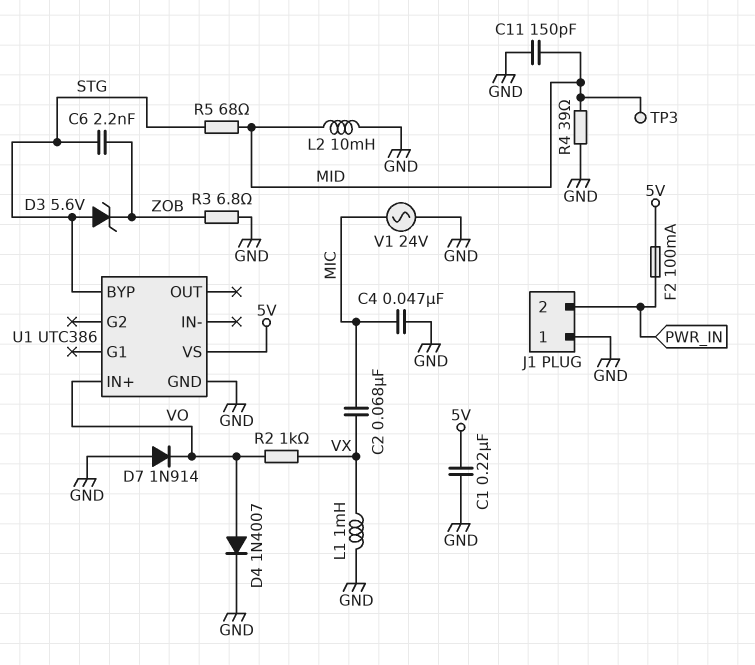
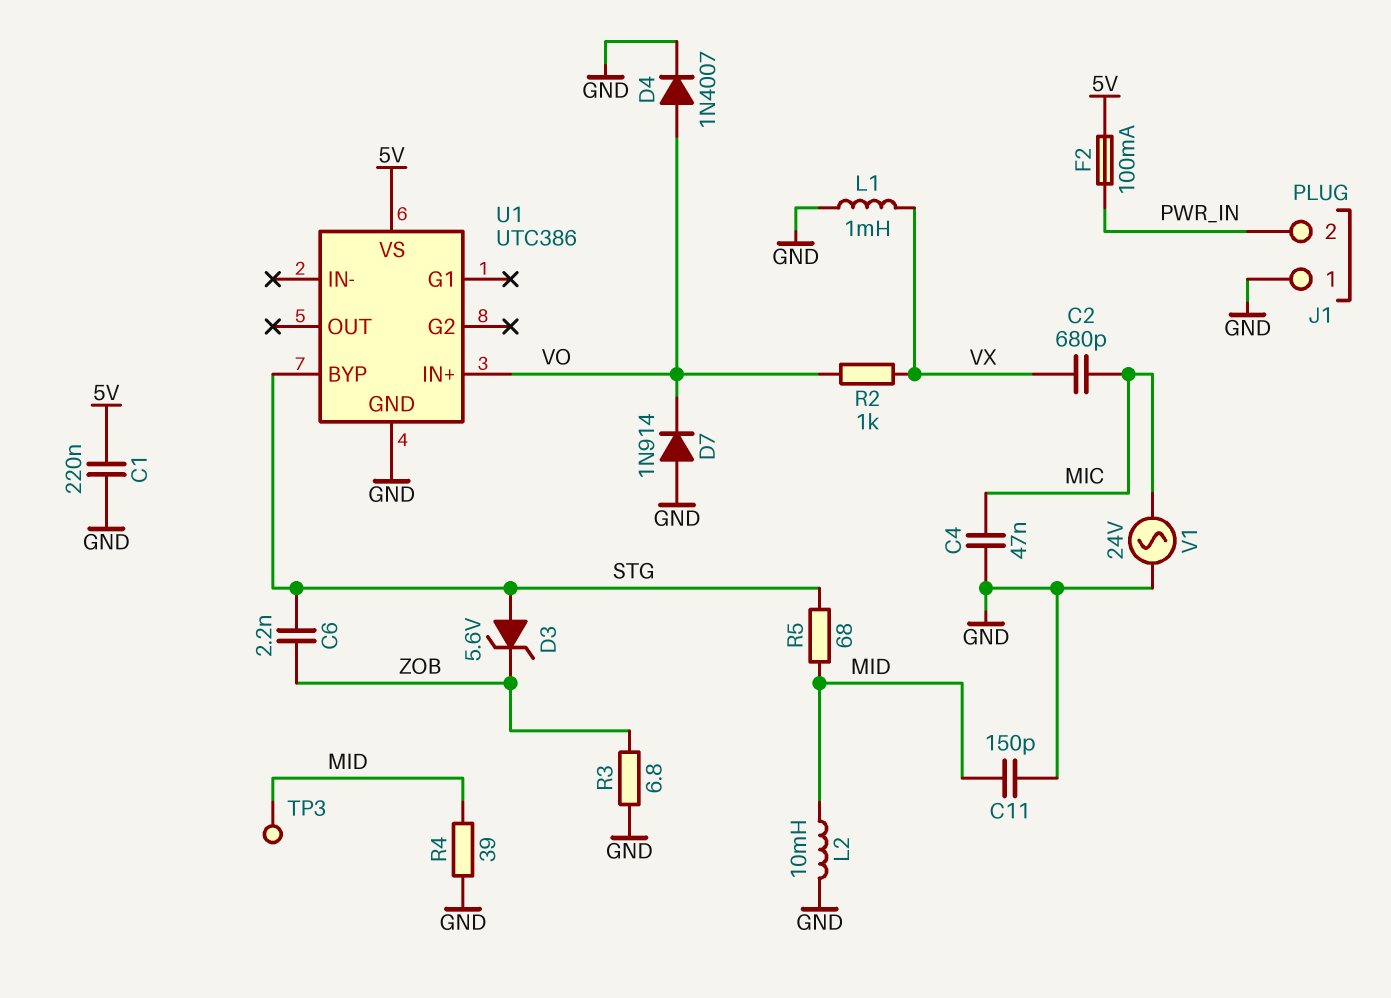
C2: 68nF (MIC, VX) -> 680pF (MIC, VX)

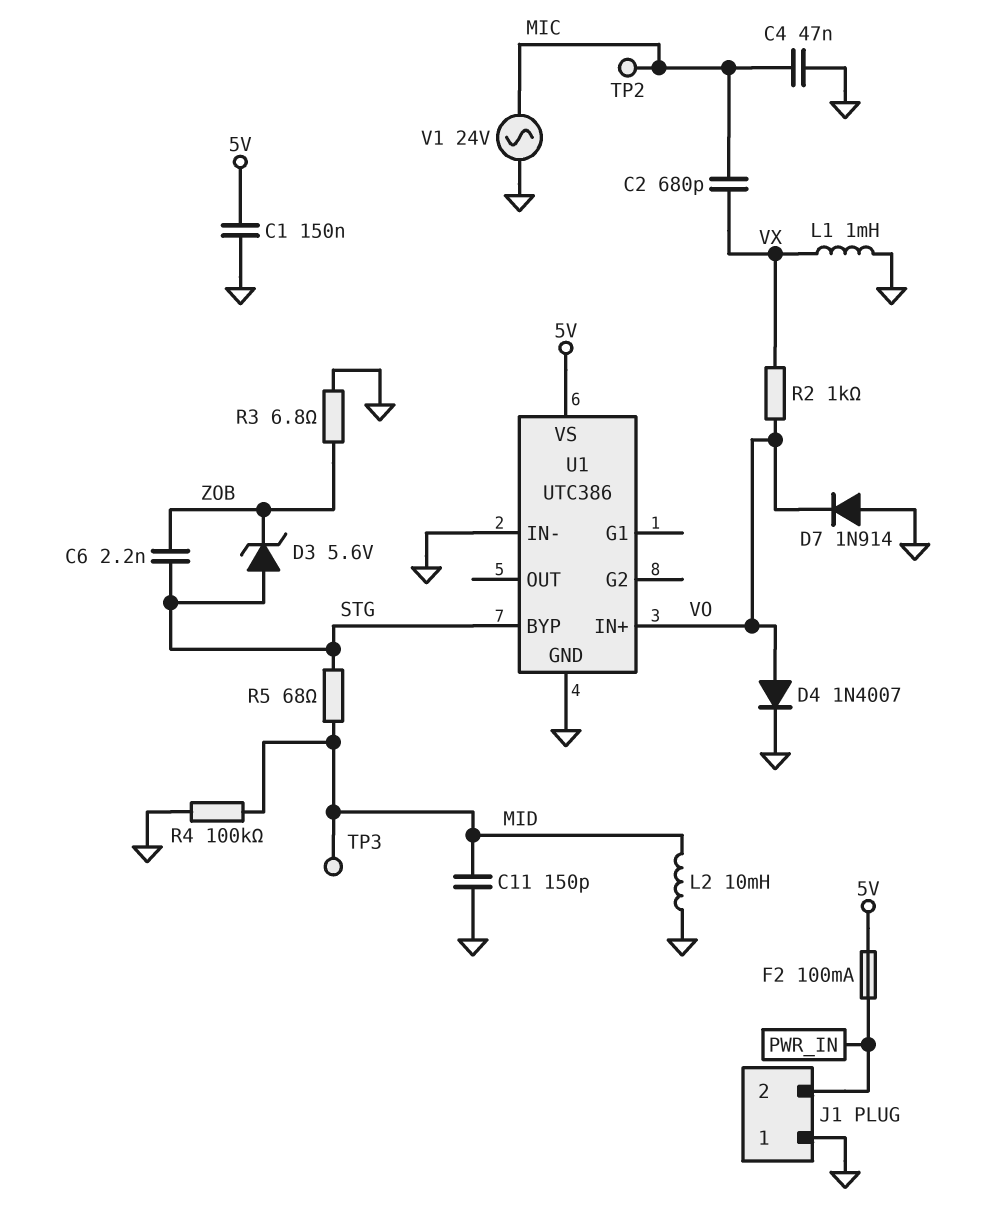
C1: 220nF (5V, GND) -> 150nF (5V, GND)
R4: 39 (GND, MID) -> 100k (GND, MID)
TP2: none -> test point (MIC)
U1 pin IN-: none -> GND

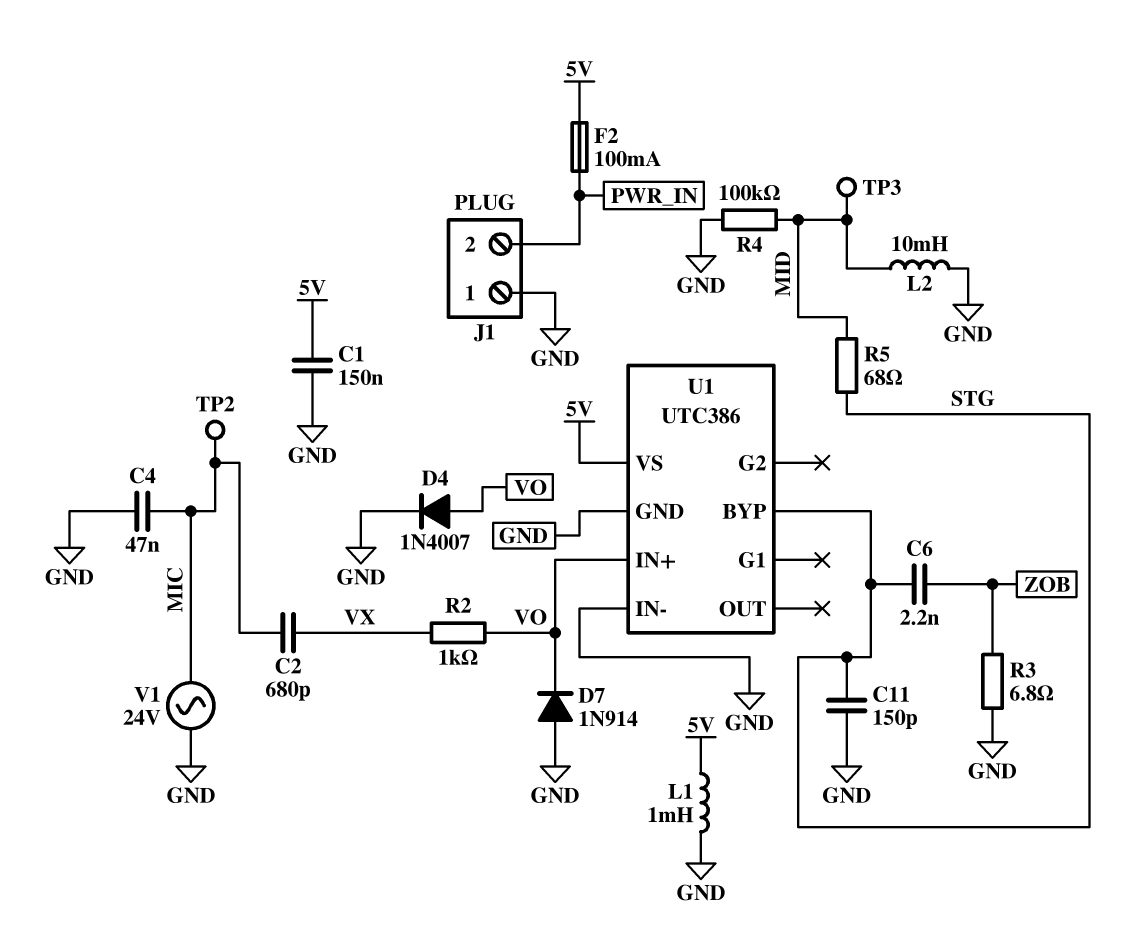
C11: 150pF (GND, MID) -> 150pF (GND, STG)
D3: zener 5.6V (A STG, K ZOB) -> none
L1: 1mH (GND, VX) -> 1mH (5V, GND)

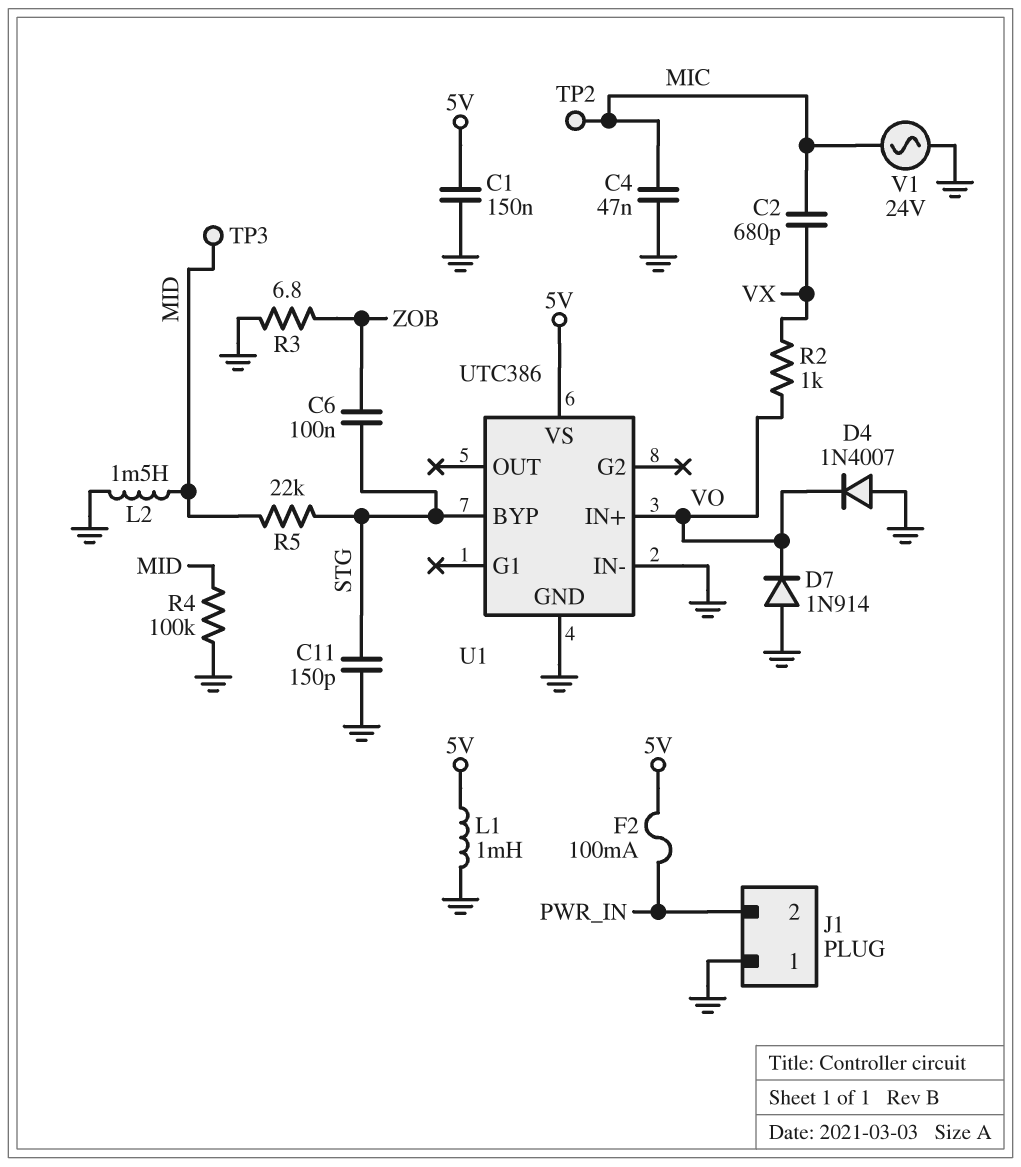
C6: 2.2nF (STG, ZOB) -> 100nF (STG, ZOB)
D4: diode 1N4007 (A VO, K GND) -> diode 1N4007 (A GND, K VO)
L2: 10mH (GND, MID) -> 1.5mH (GND, MID)
R5: 68 (MID, STG) -> 22k (MID, STG)

